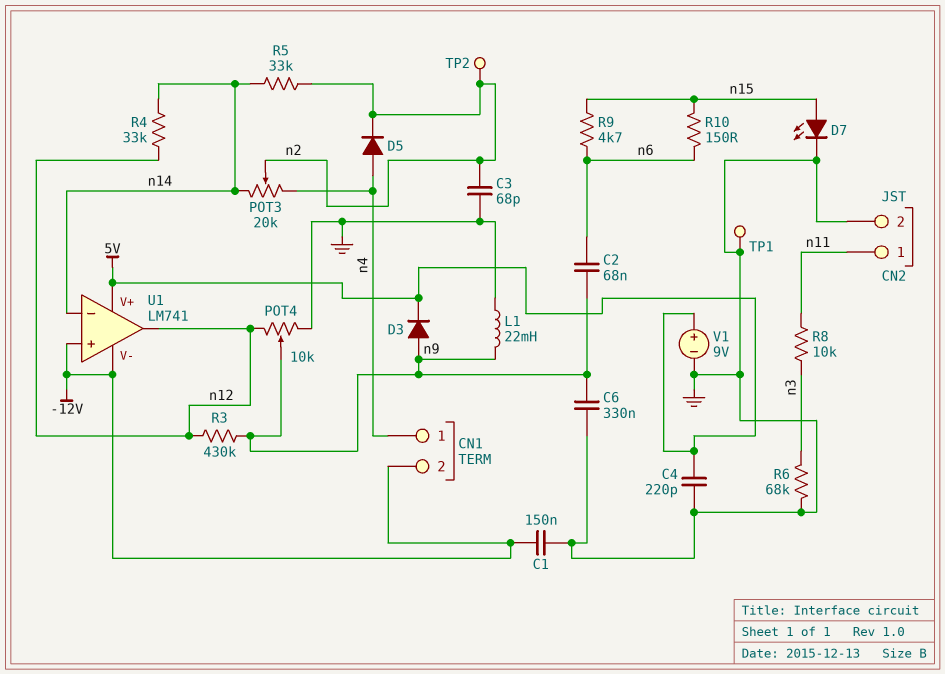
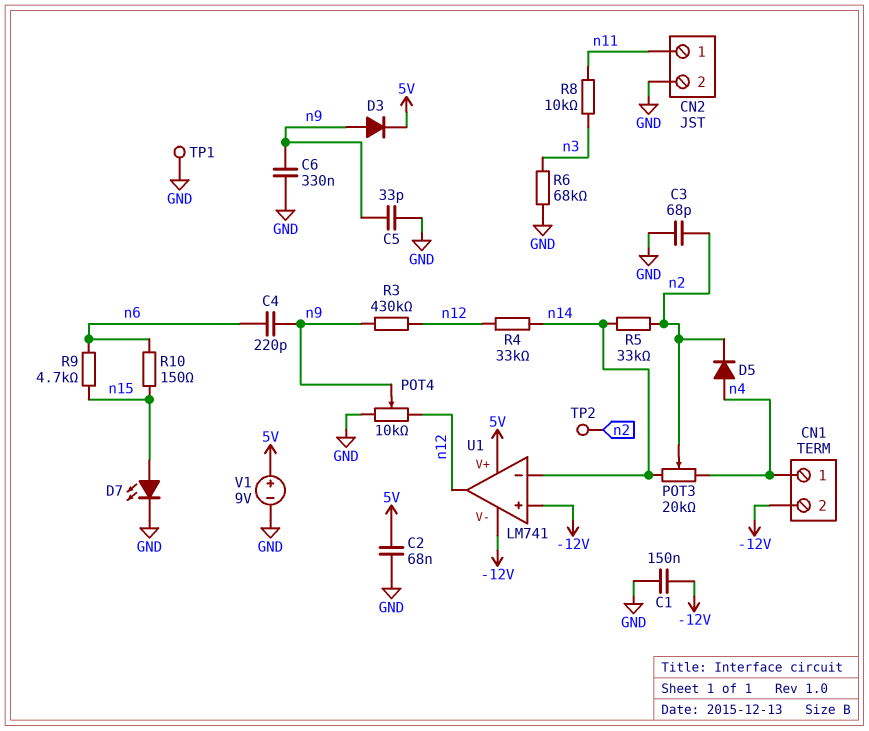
C2: 68nF (n6, n9) -> 68nF (5V, GND)
C4: 220pF (5V, GND) -> 220pF (n6, n9)
C5: none -> 33pF (GND, n9)
L1: 22mH (GND, n9) -> none

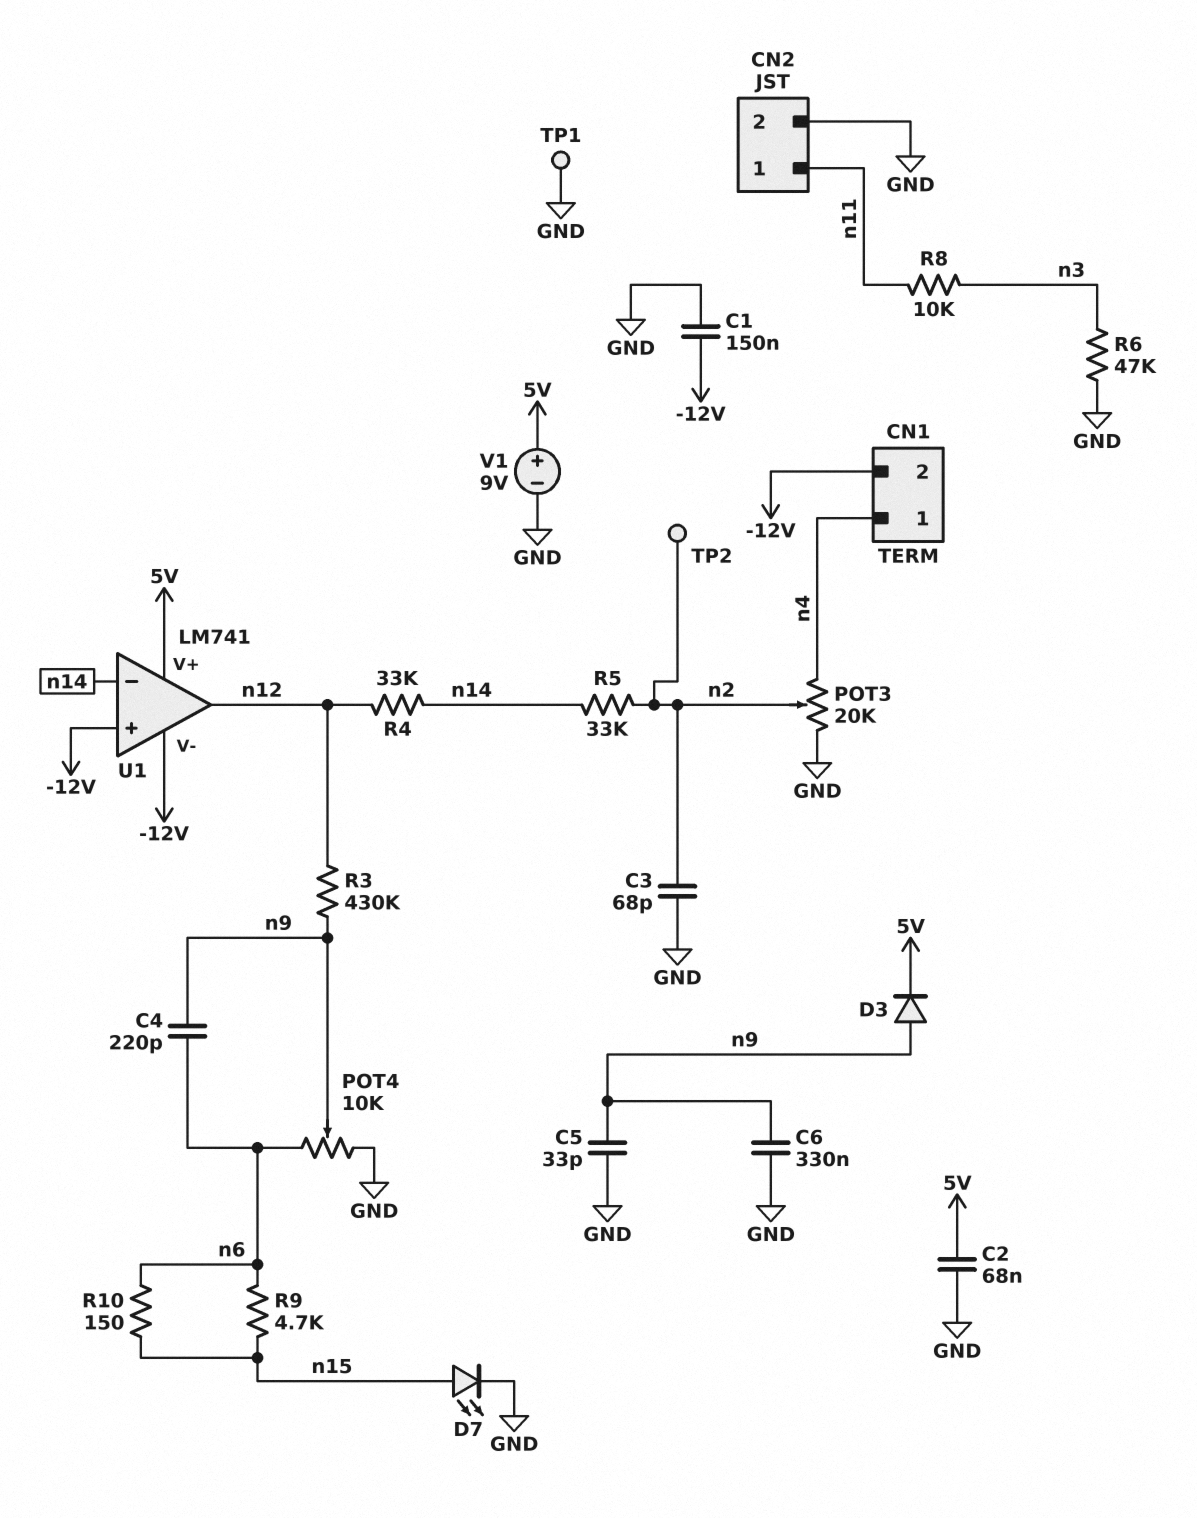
D5: diode (A n4, K n2) -> none
POT3: 20k (n4, n14, wiper n2) -> 20k (GND, n4, wiper n2)
POT4: 10k (GND, n12, wiper n9) -> 10k (GND, n6, wiper n9)
R6: 68k (GND, n3) -> 47k (GND, n3)

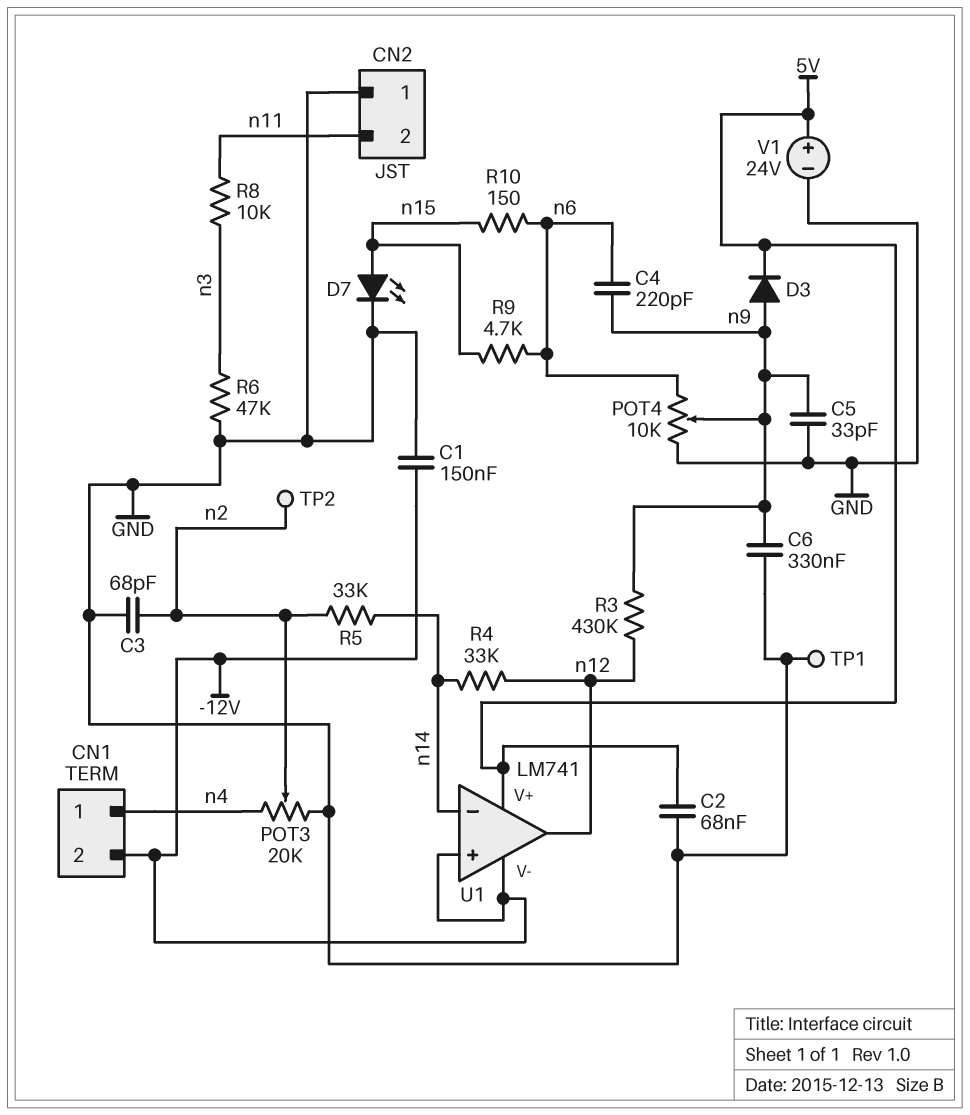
CN2 pin 1: n11 -> GND
CN2 pin 2: GND -> n11
V1: 9V (plus 5V, minus GND) -> 24V (plus 5V, minus GND)

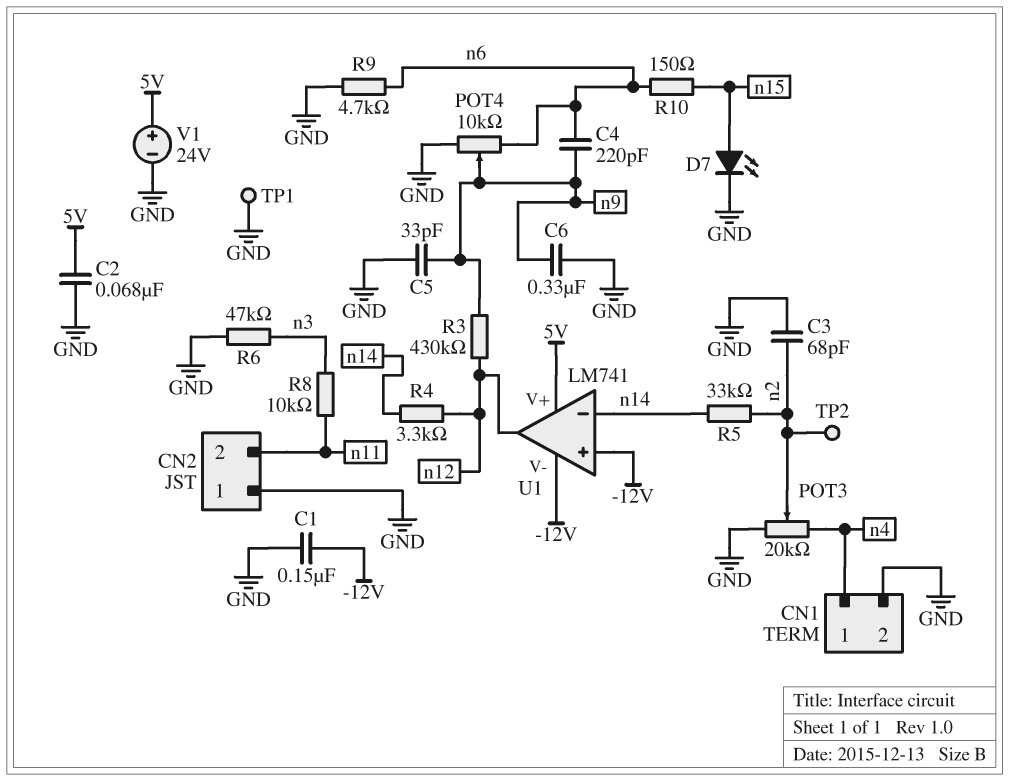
CN1 pin 2: -12V -> GND
D3: diode (A n9, K 5V) -> none
R4: 33k (n12, n14) -> 3.3k (n12, n14)
R9: 4.7k (n6, n15) -> 4.7k (GND, n6)

